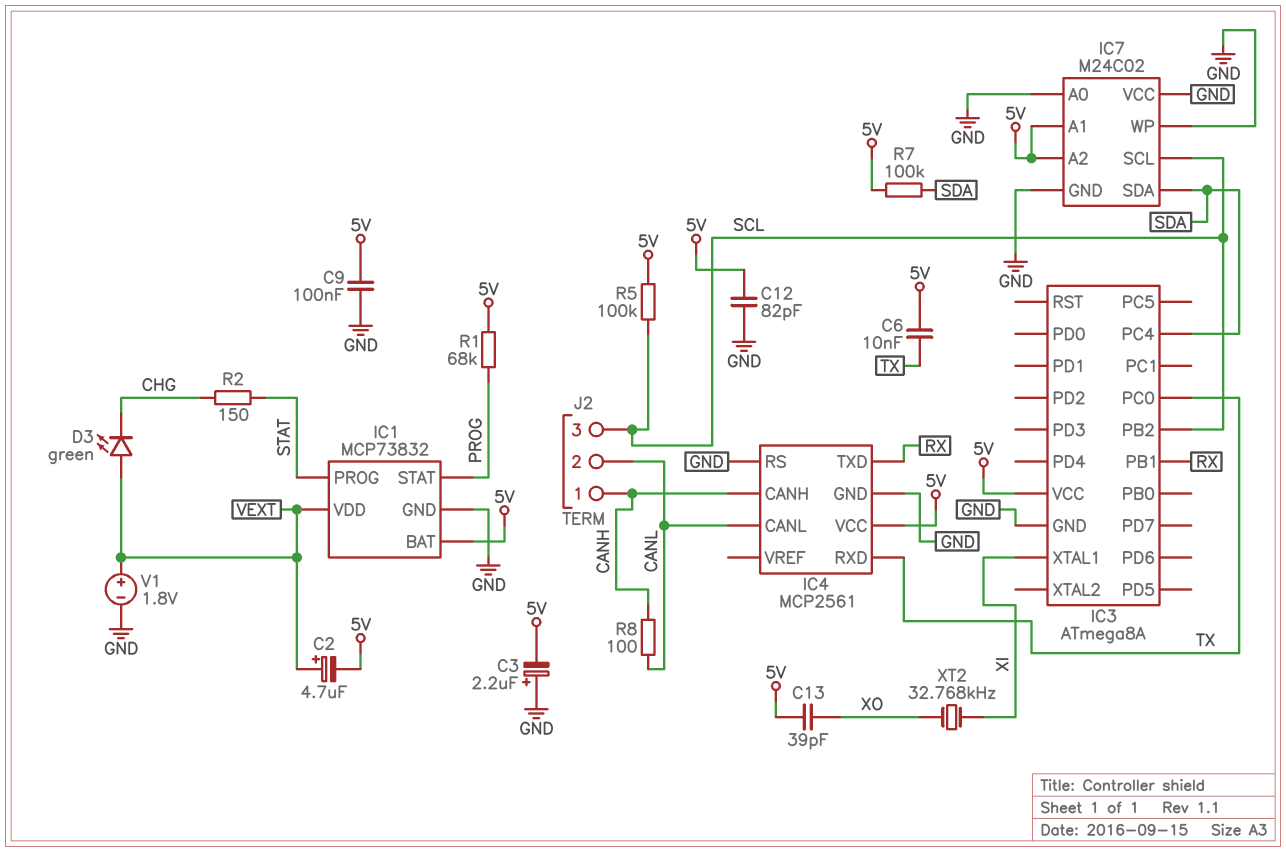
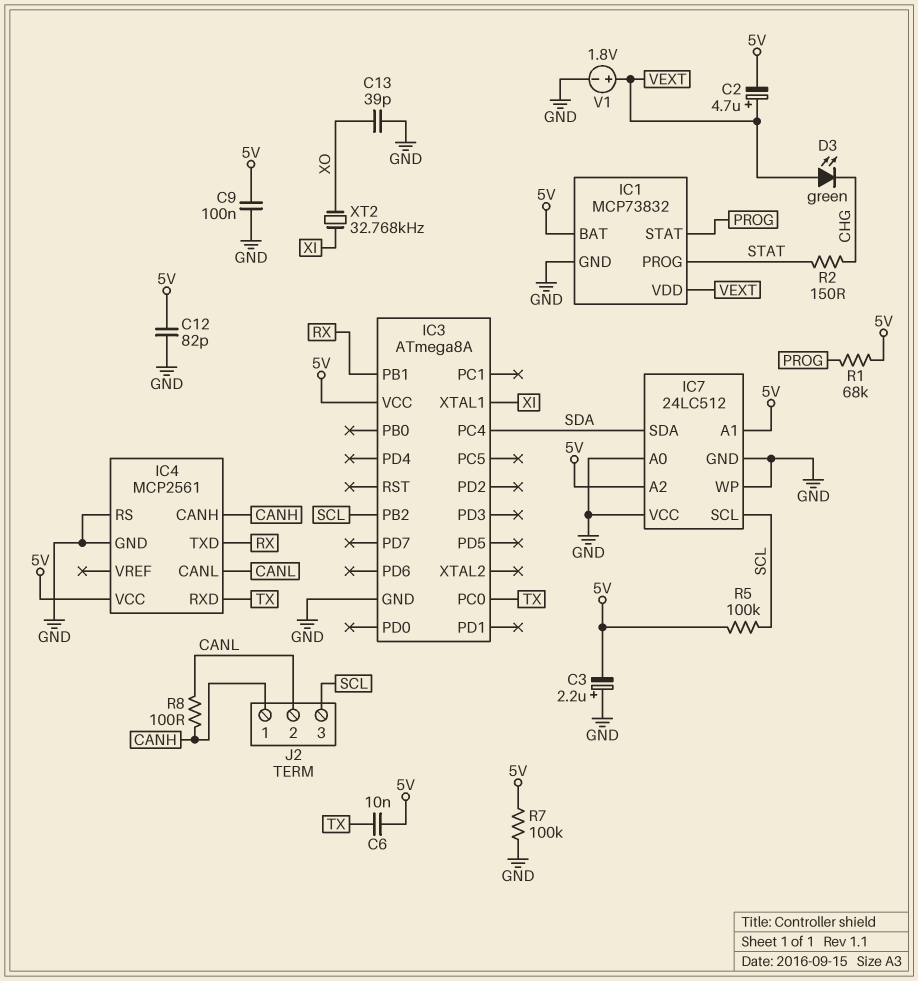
C13: 39pF (5V, XO) -> 39pF (GND, XO)
IC7: M24C02 -> 24LC512
R7: 100k (5V, SDA) -> 100k (5V, GND)

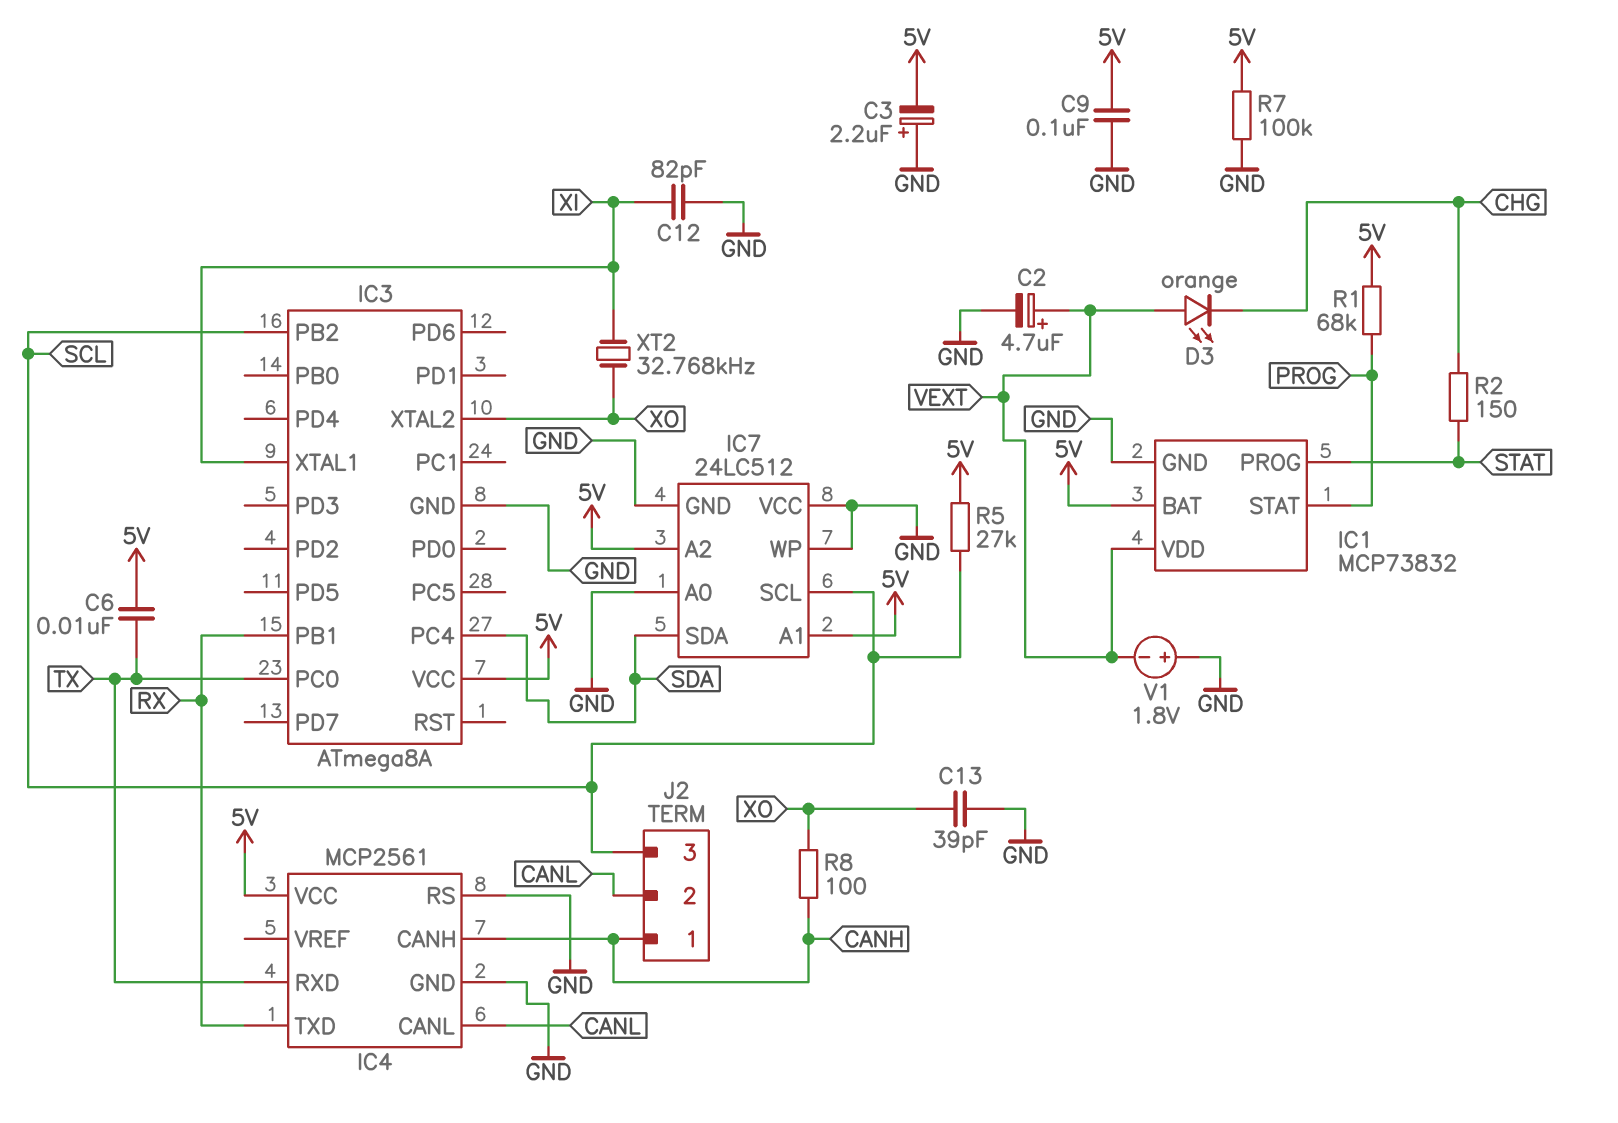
C2: 4.7uF (plus VEXT, minus 5V) -> 4.7uF (plus VEXT, minus GND)
C12: 82pF (5V, GND) -> 82pF (GND, XI)
D3: LED green (A VEXT, K CHG) -> LED orange (A VEXT, K CHG)
IC3 pin XTAL2: none -> XO
R5: 100k (5V, SCL) -> 27k (5V, SCL)
R8: 100 (CANH, CANL) -> 100 (CANH, XO)
V1: 1.8V (plus VEXT, minus GND) -> 1.8V (plus GND, minus VEXT)

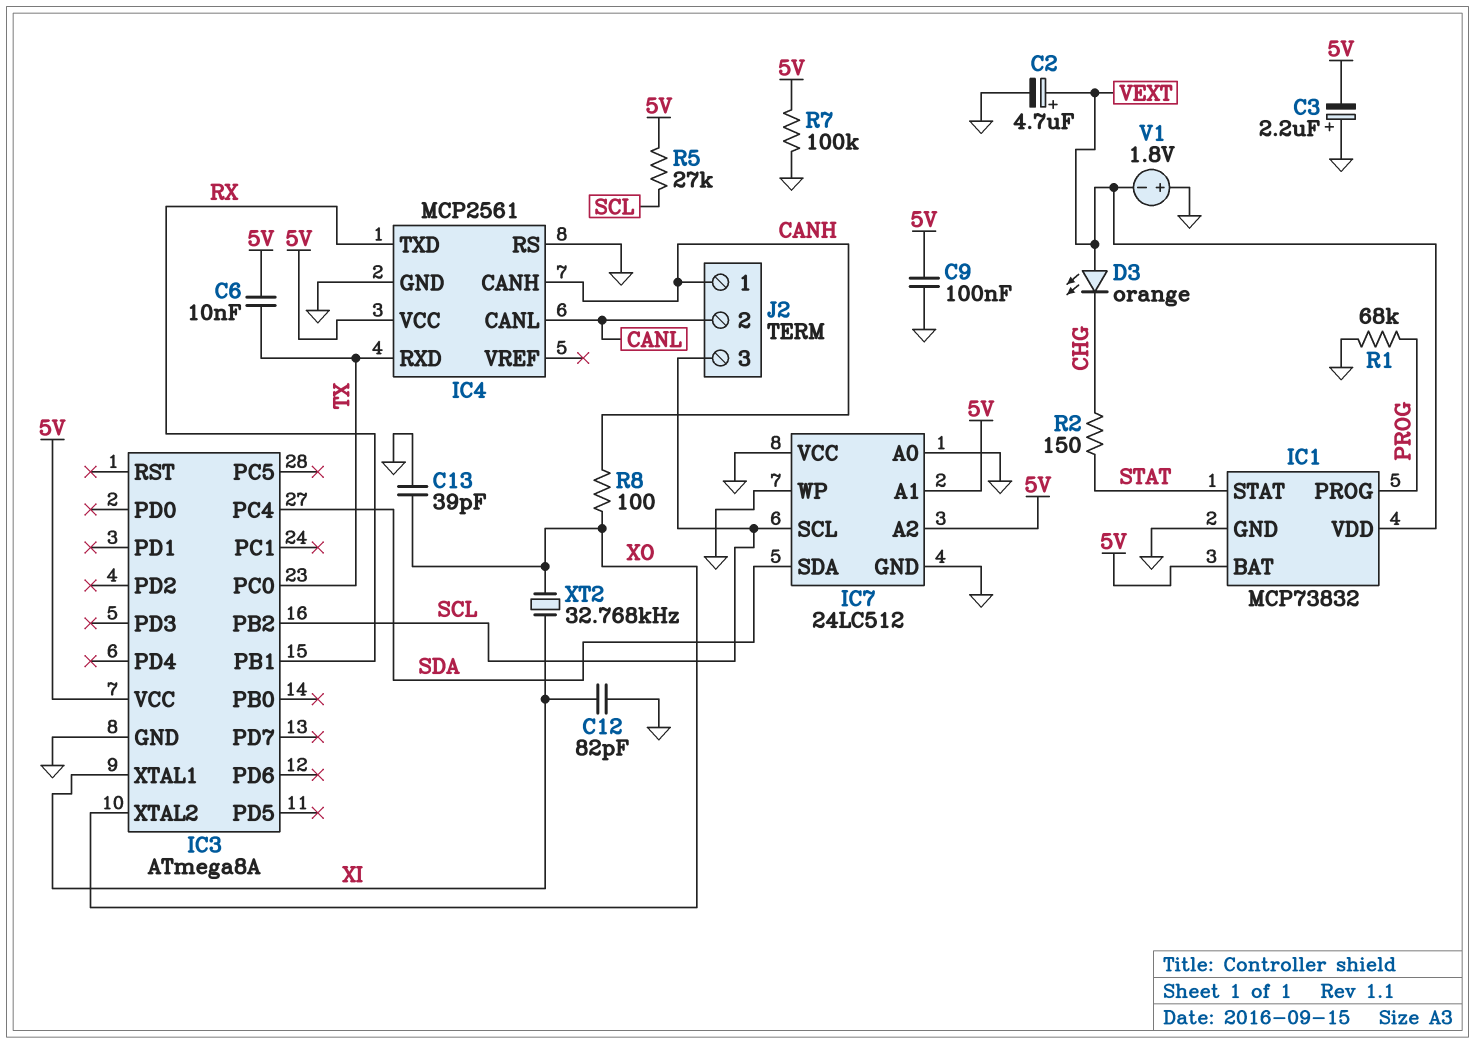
IC1 pin PROG: STAT -> PROG
IC1 pin STAT: PROG -> STAT
R1: 68k (5V, PROG) -> 68k (GND, PROG)

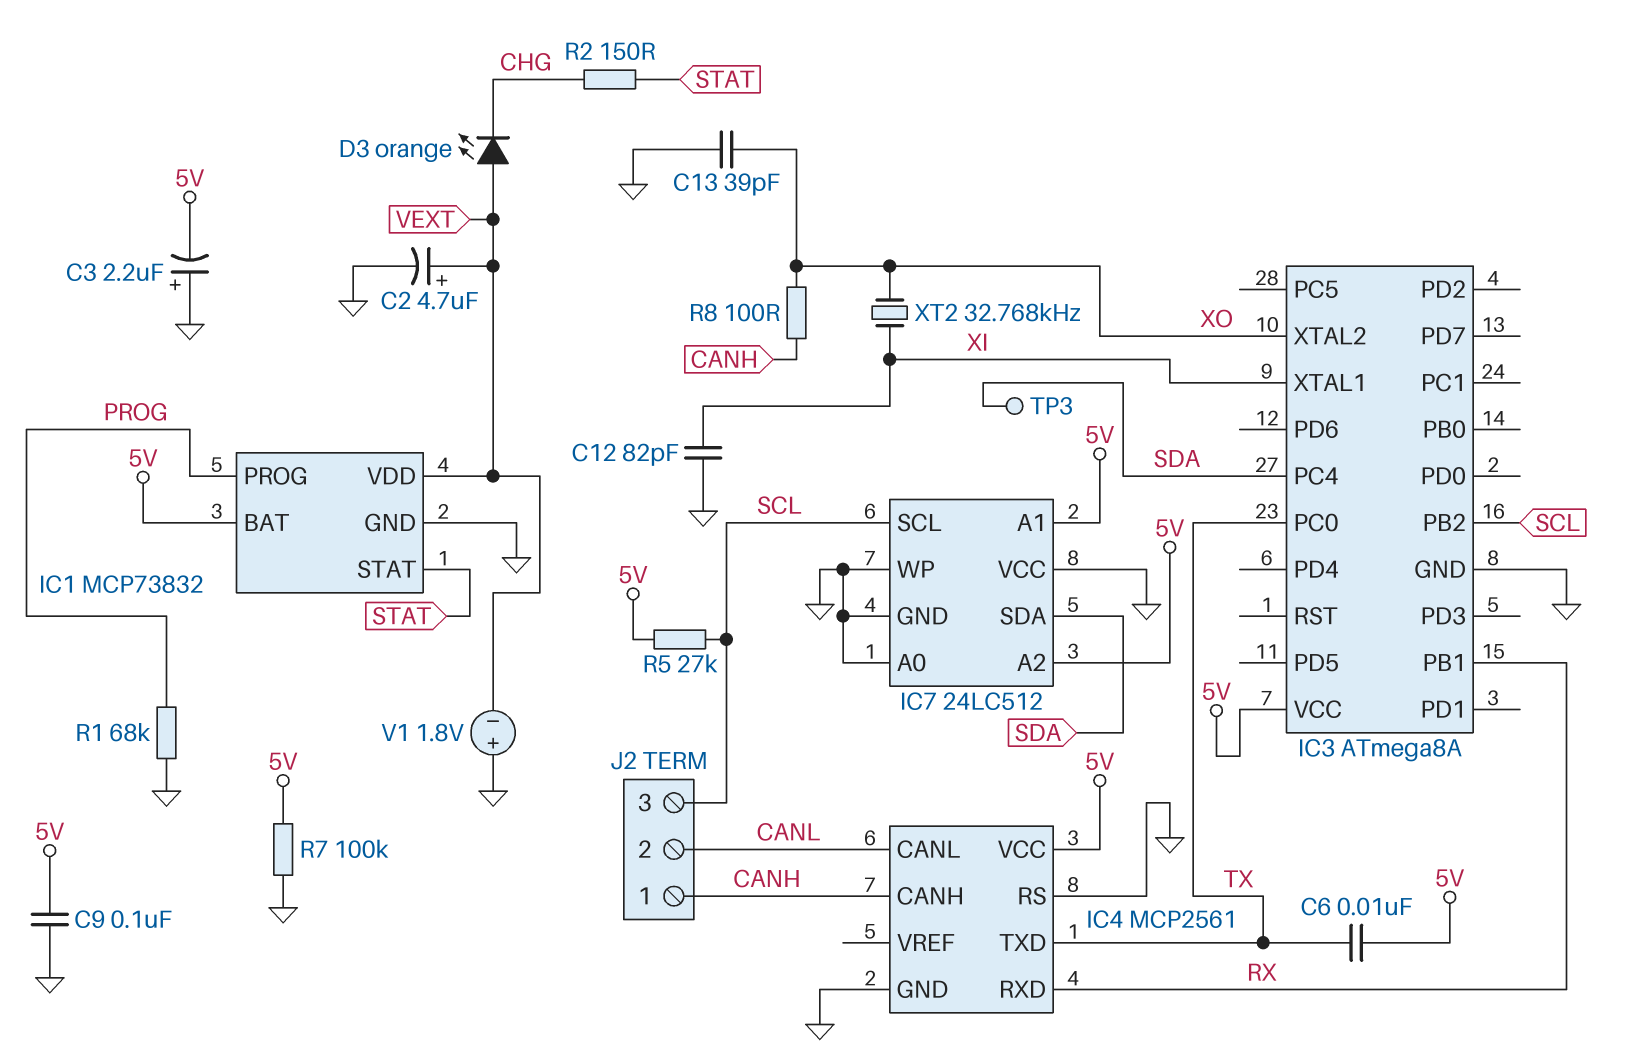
IC4 pin RXD: TX -> RX
IC4 pin TXD: RX -> TX
TP3: none -> test point (SDA)

